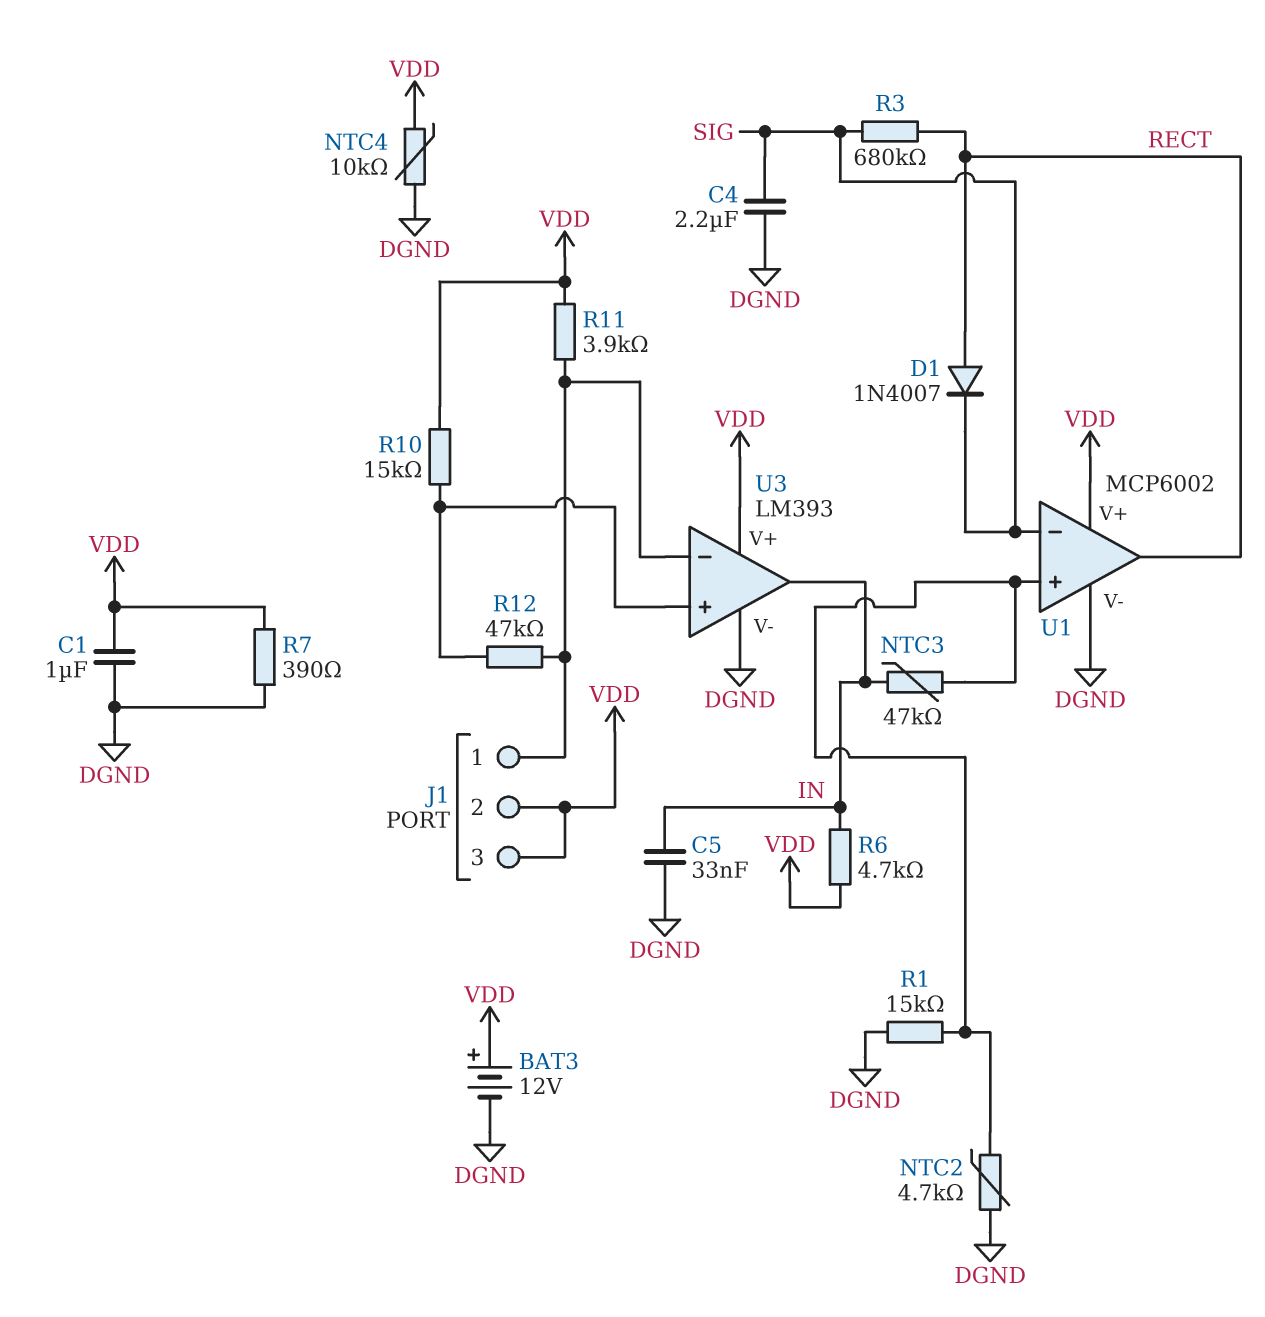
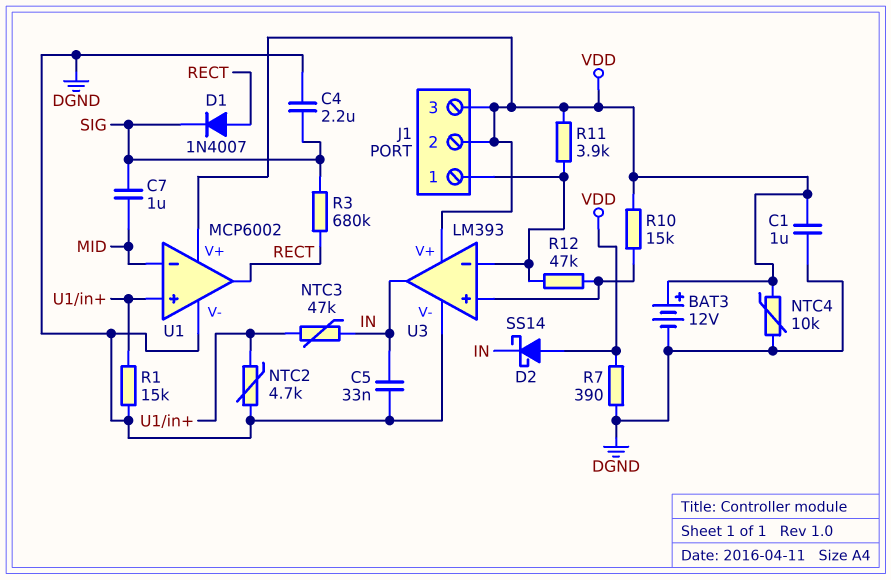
C7: none -> 1uF (MID, SIG)
D2: none -> schottky SS14 (A VDD, K IN)
R6: 4.7k (IN, VDD) -> none
U1 pin in-: SIG -> MID

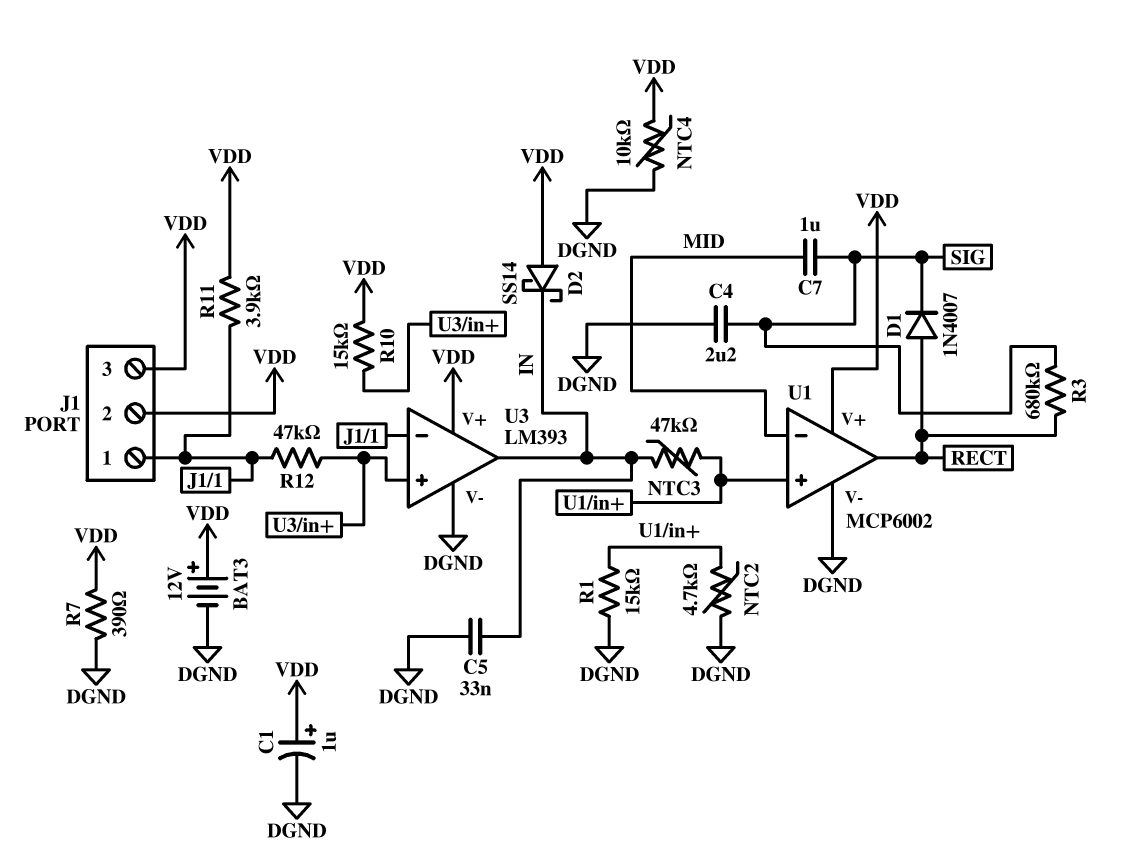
C1: 1uF (DGND, VDD) -> 1uF (plus VDD, minus DGND)

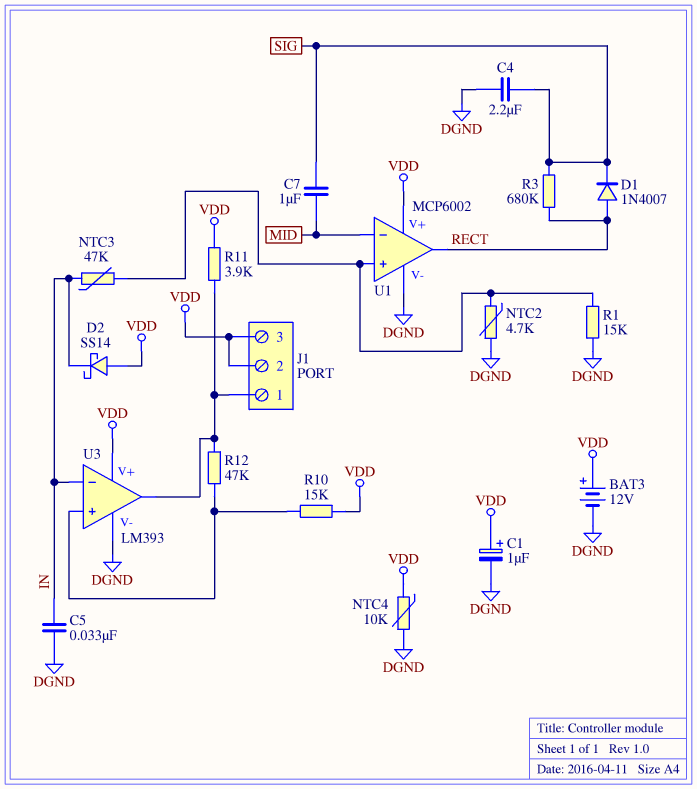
R7: 390 (DGND, VDD) -> none
U3 pin in-: J1/1 -> IN
U3 pin out: IN -> J1/1

